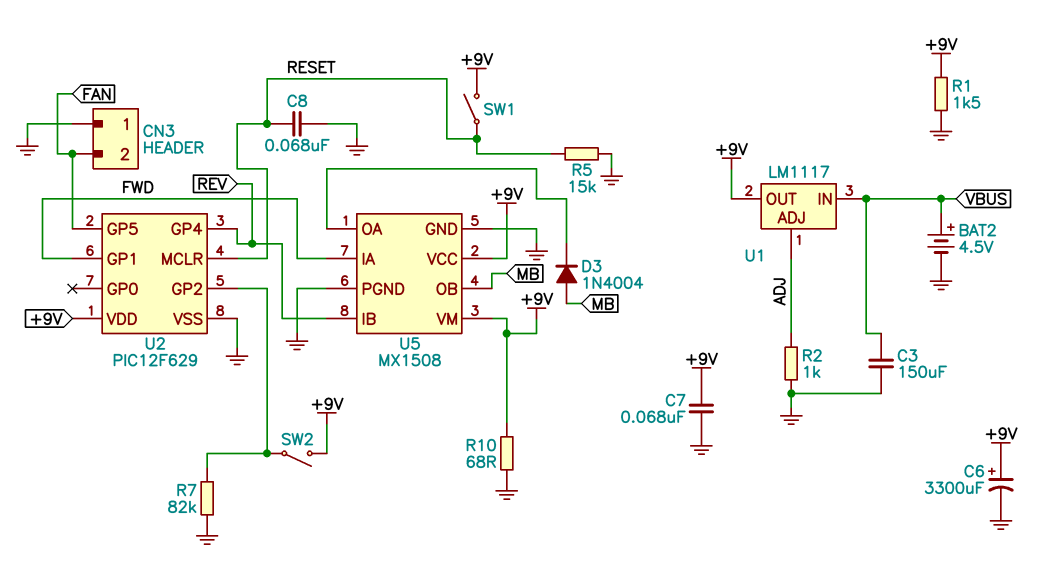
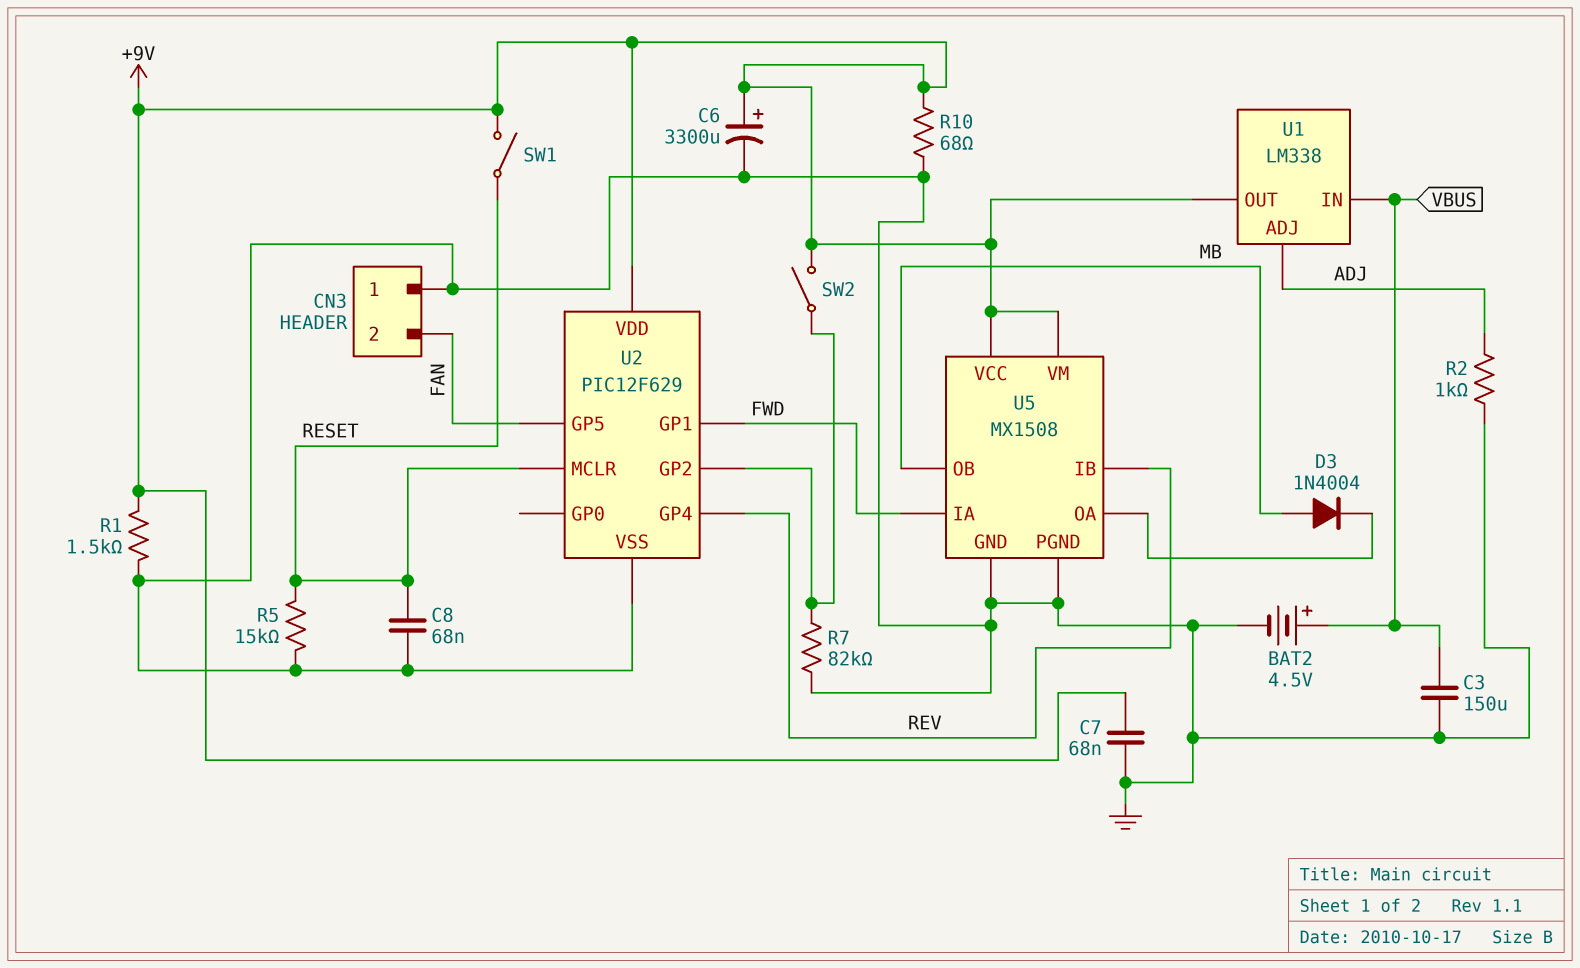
U1: LM1117 -> LM338

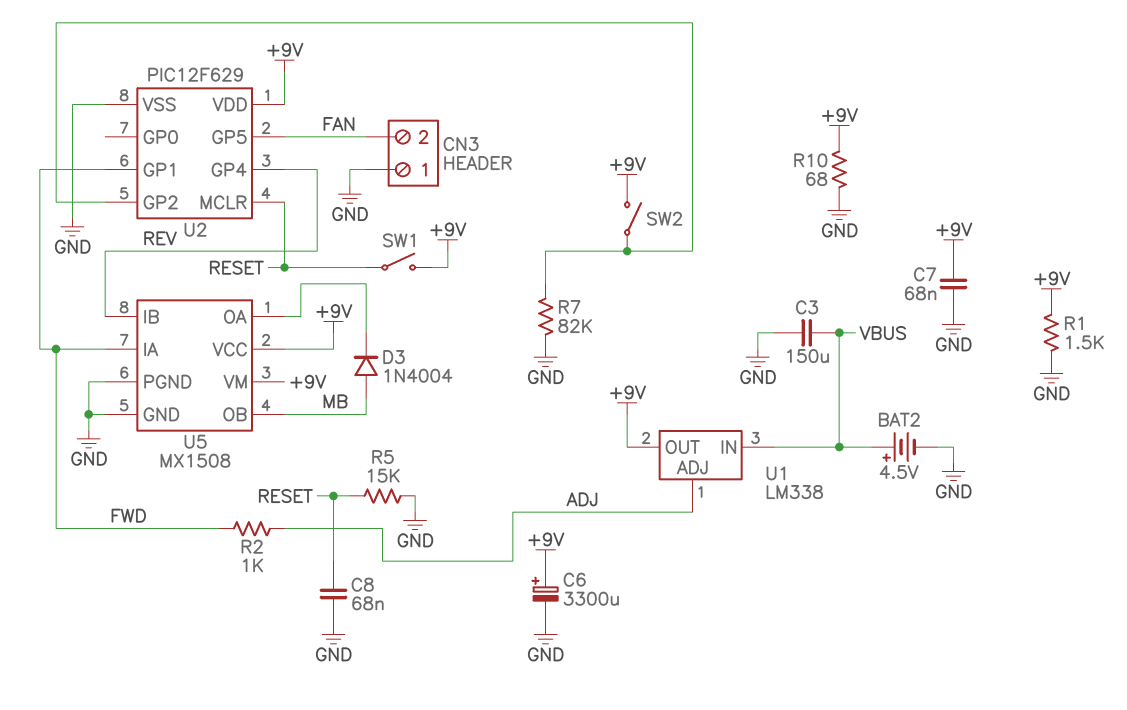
R2: 1k (ADJ, GND) -> 1k (ADJ, FWD)

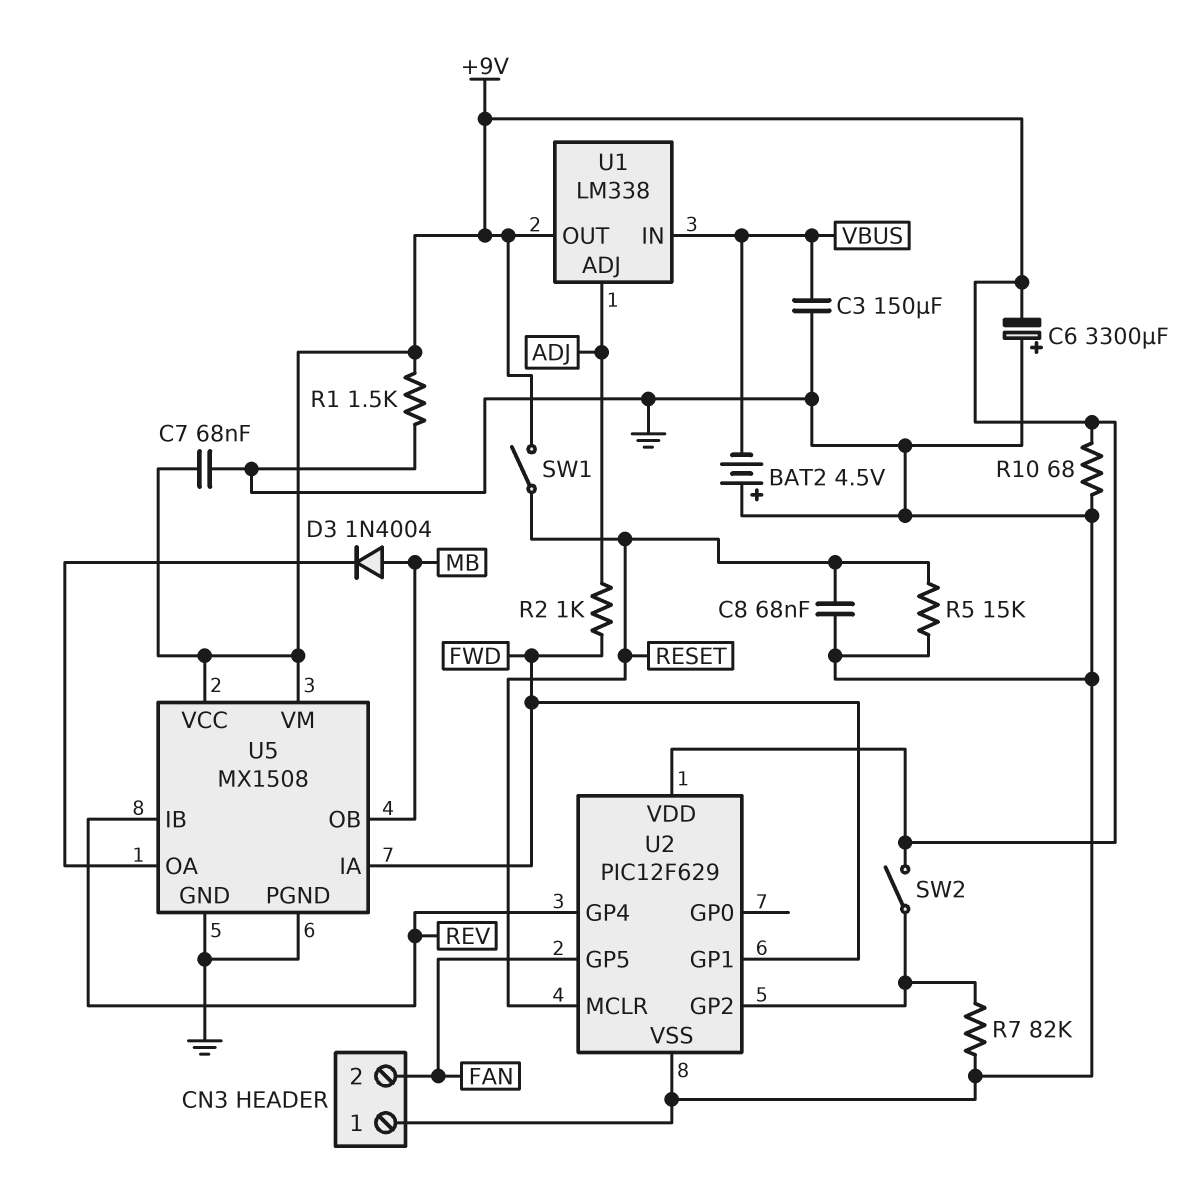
BAT2: 4.5V (plus VBUS, minus GND) -> 4.5V (plus GND, minus VBUS)
C6: 3300uF (plus +9V, minus GND) -> 3300uF (plus GND, minus +9V)

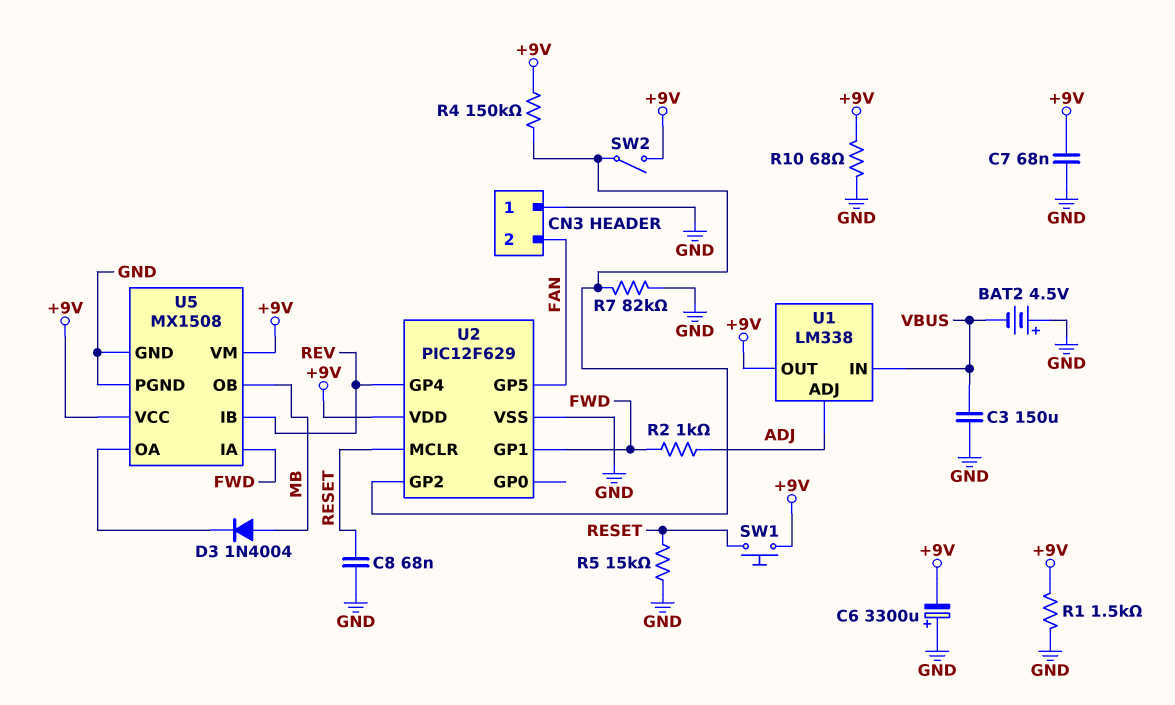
R4: none -> 150k (+9V, U2/GP2)
SW1: switch (+9V, RESET) -> button (+9V, RESET)

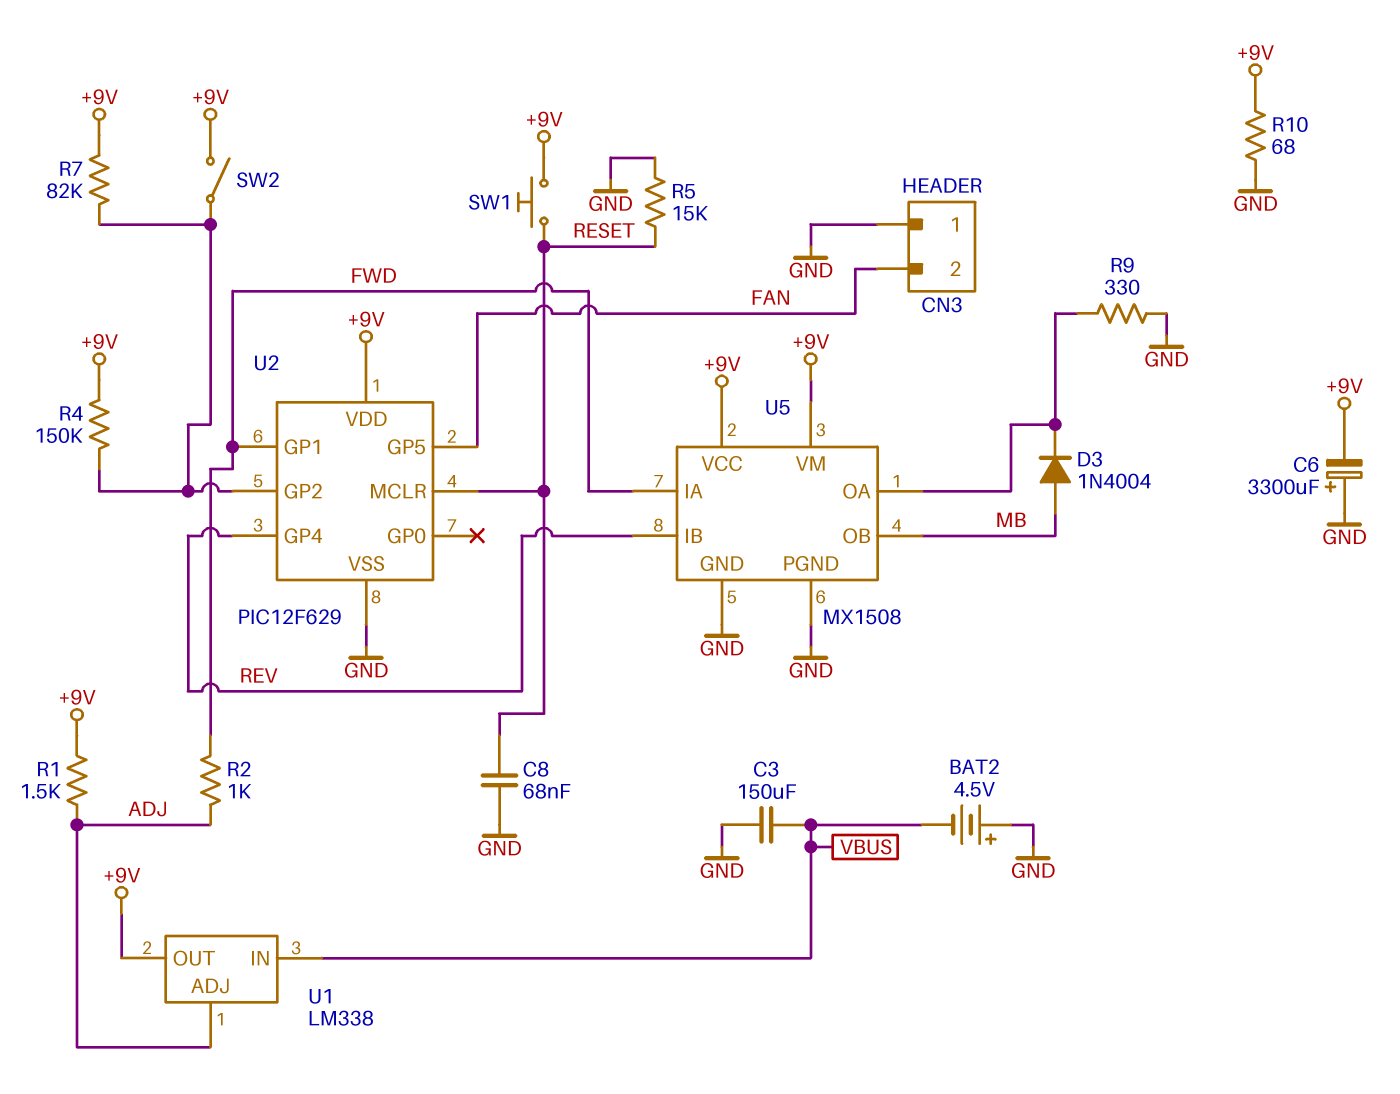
C7: 68nF (+9V, GND) -> none
R1: 1.5k (+9V, GND) -> 1.5k (+9V, ADJ)
R7: 82k (GND, U2/GP2) -> 82k (+9V, U2/GP2)
R9: none -> 330 (GND, U5/OA)

